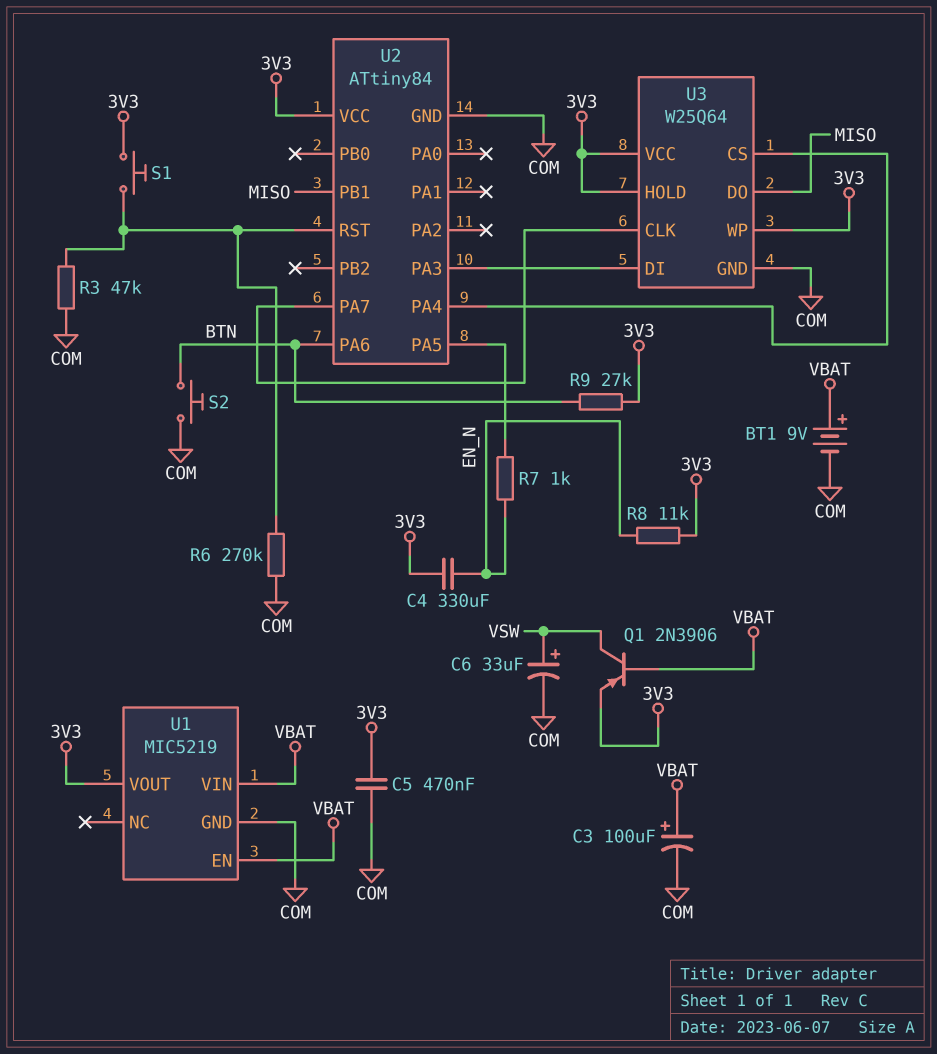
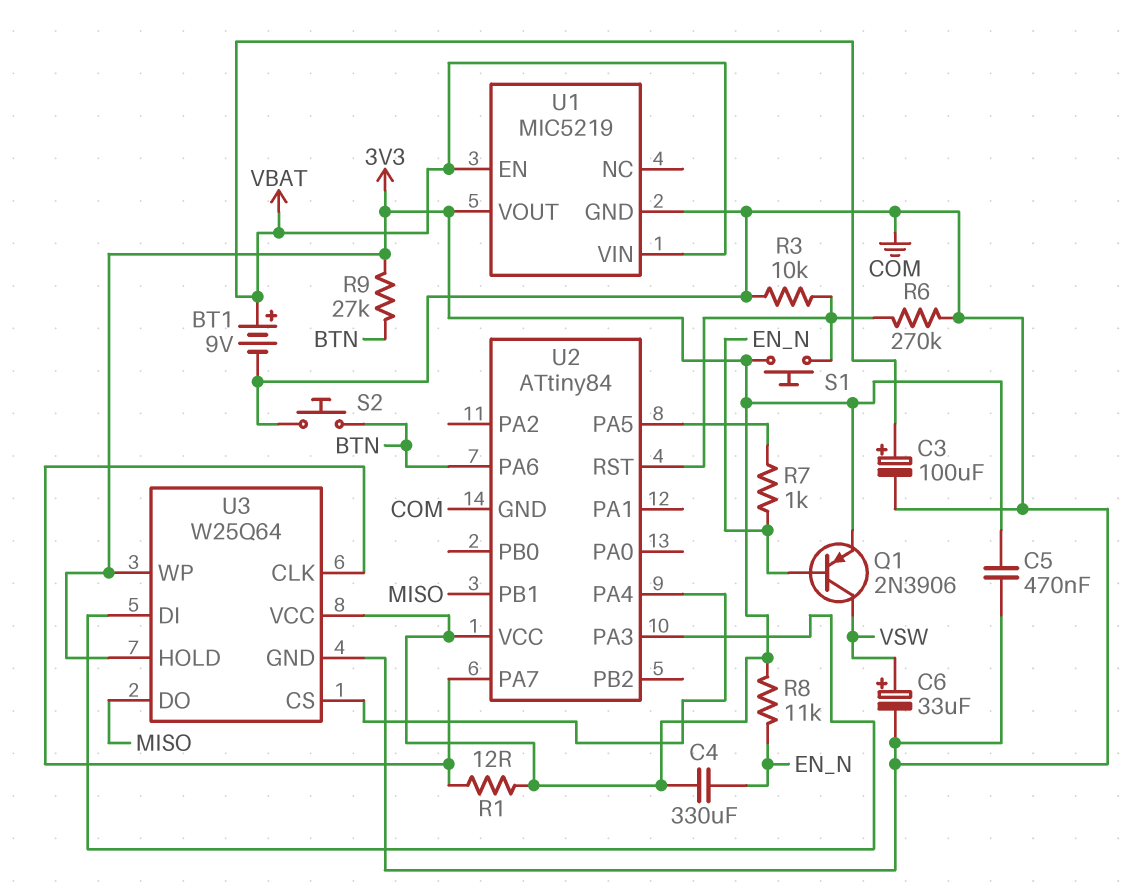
Q1: PNP 2N3906 (B VBAT, C VSW, E 3V3) -> PNP 2N3906 (B EN_N, C VSW, E 3V3)
R1: none -> 12 (3V3, U2/PA7)
R3: 47k (COM, U2/RST) -> 10k (COM, U2/RST)

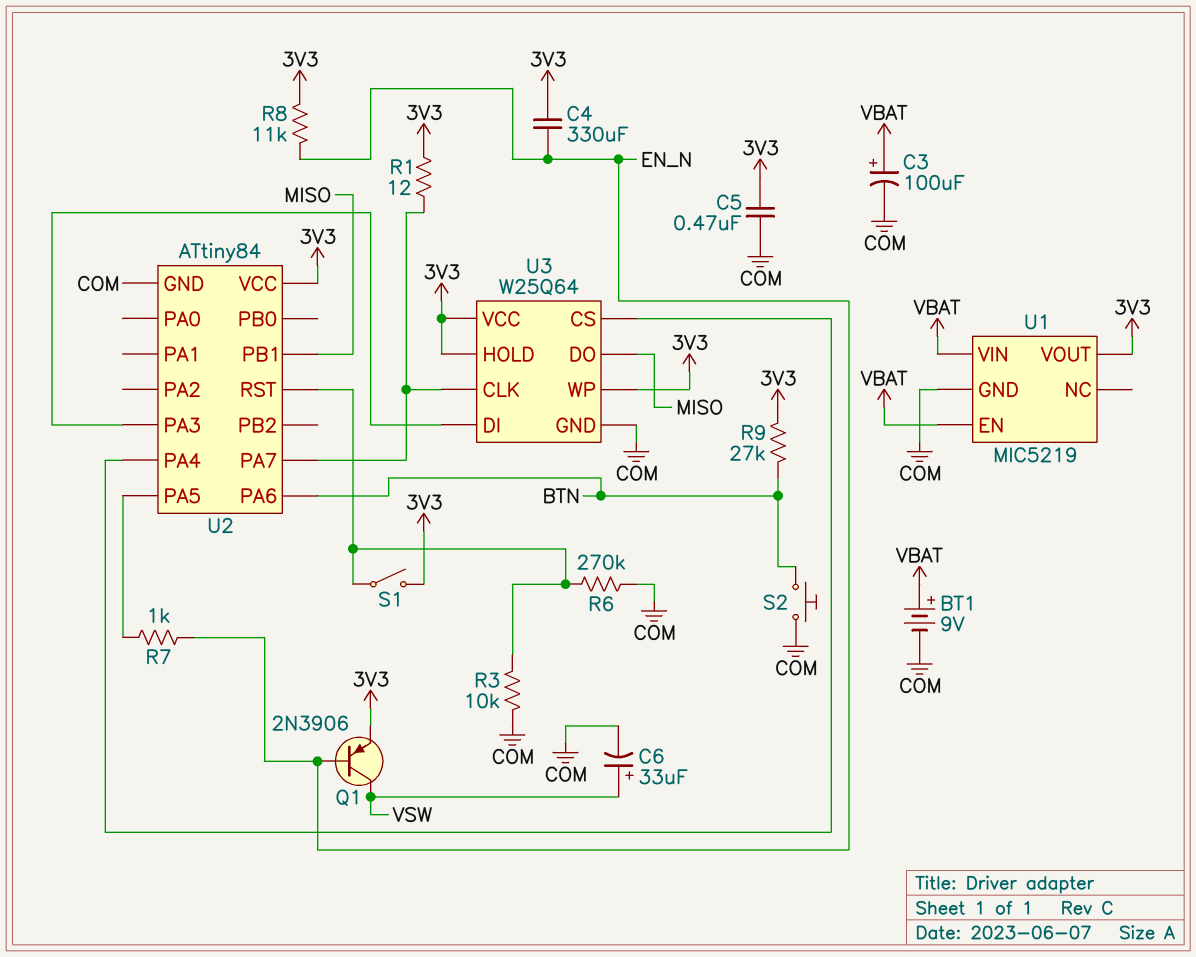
S1: button (3V3, U2/RST) -> switch (3V3, U2/RST)

